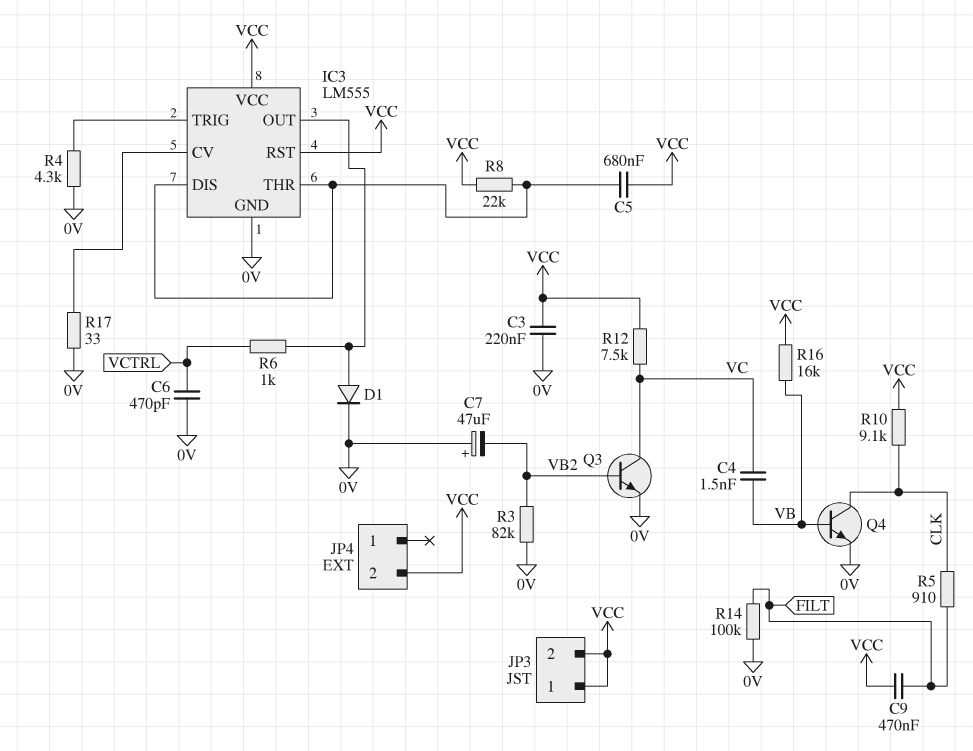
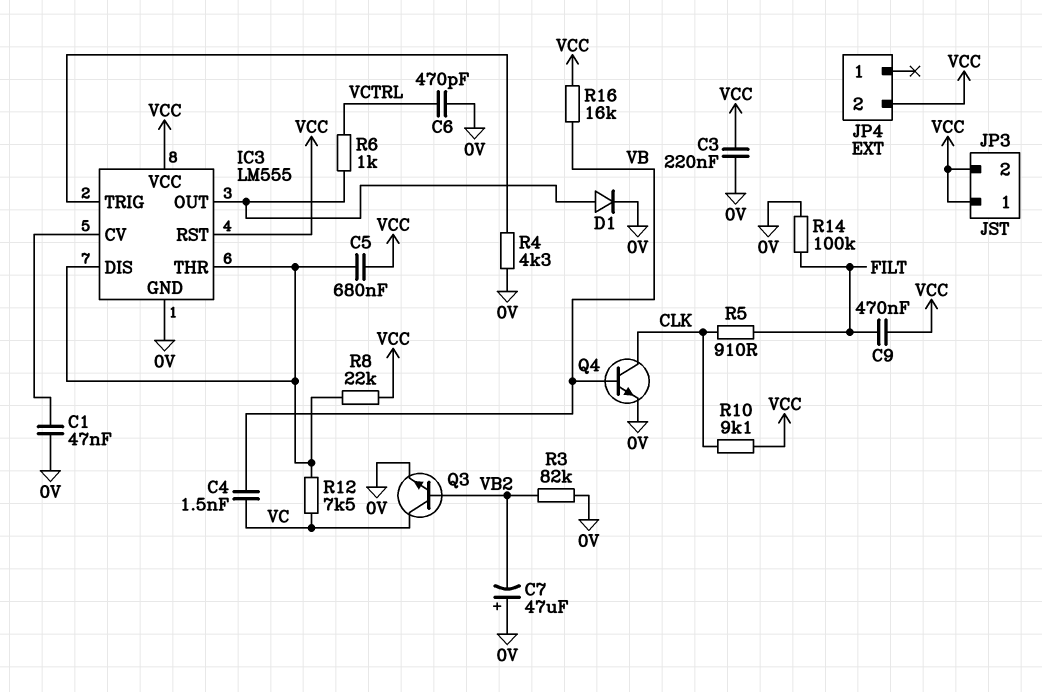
C1: none -> 47nF (0V, IC3/CV)
R12: 7.5k (VC, VCC) -> 7.5k (IC3/DIS, VC)
R17: 33 (0V, IC3/CV) -> none

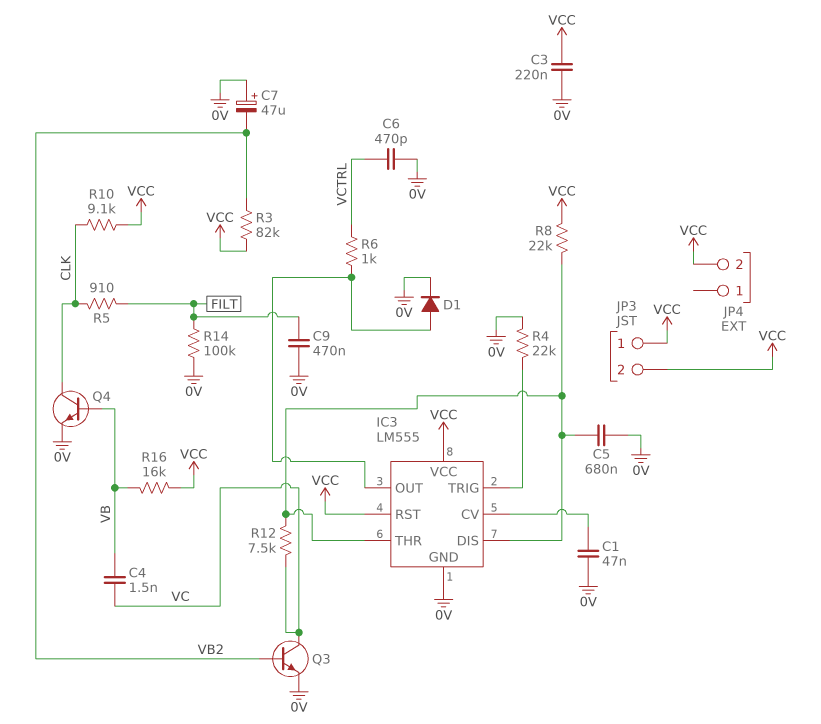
C5: 680nF (IC3/DIS, VCC) -> 680nF (0V, IC3/DIS)
C9: 470nF (FILT, VCC) -> 470nF (0V, FILT)
R3: 82k (0V, VB2) -> 82k (VB2, VCC)
R4: 4.3k (0V, IC3/TRIG) -> 22k (0V, IC3/TRIG)

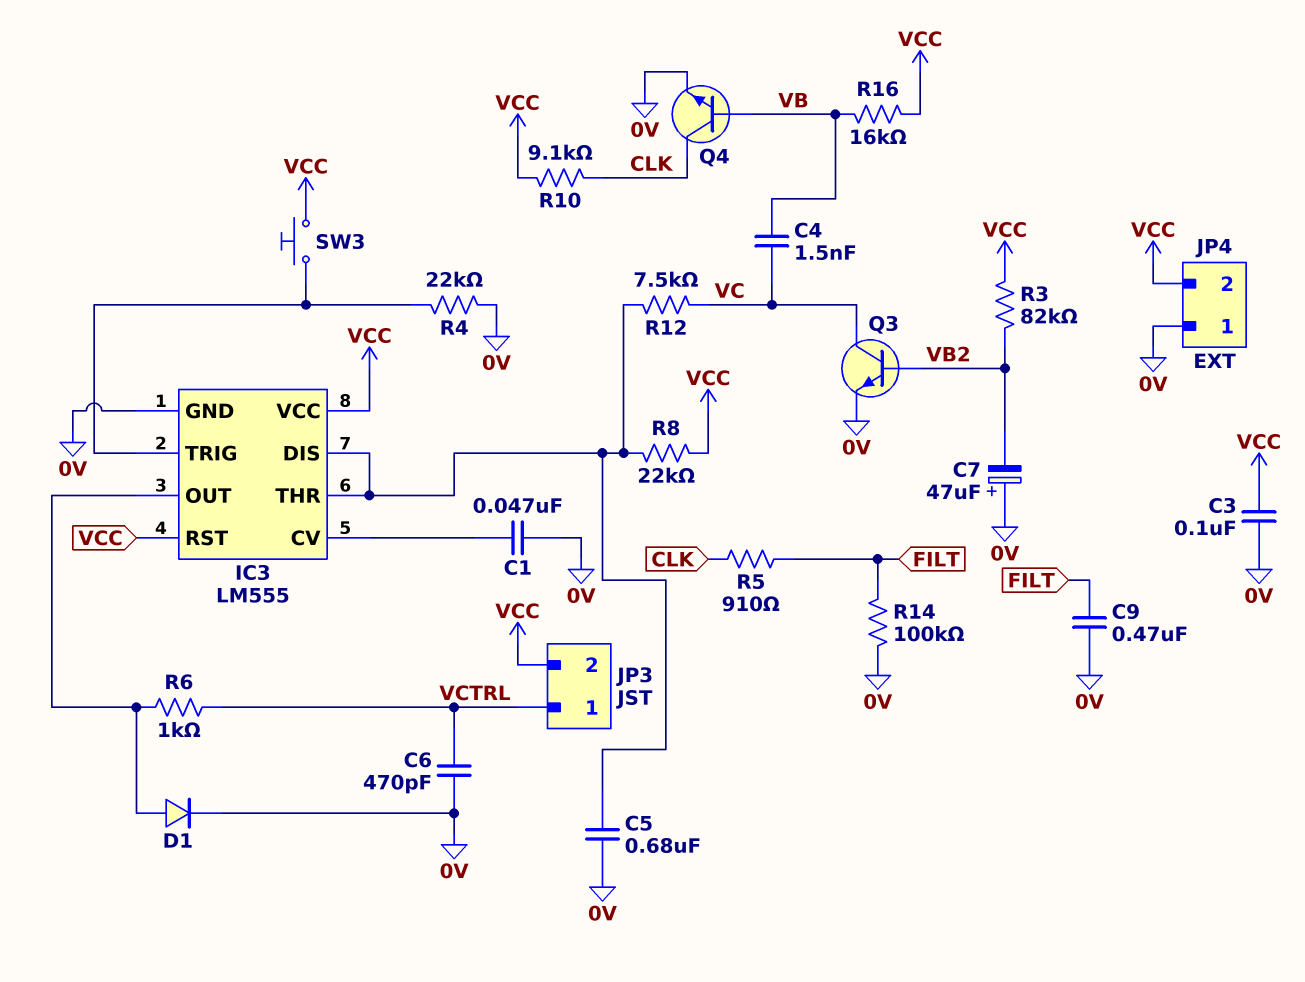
C3: 220nF (0V, VCC) -> 100nF (0V, VCC)
JP3 pin 1: VCC -> VCTRL
JP4 pin 1: none -> 0V
SW3: none -> button (IC3/TRIG, VCC)

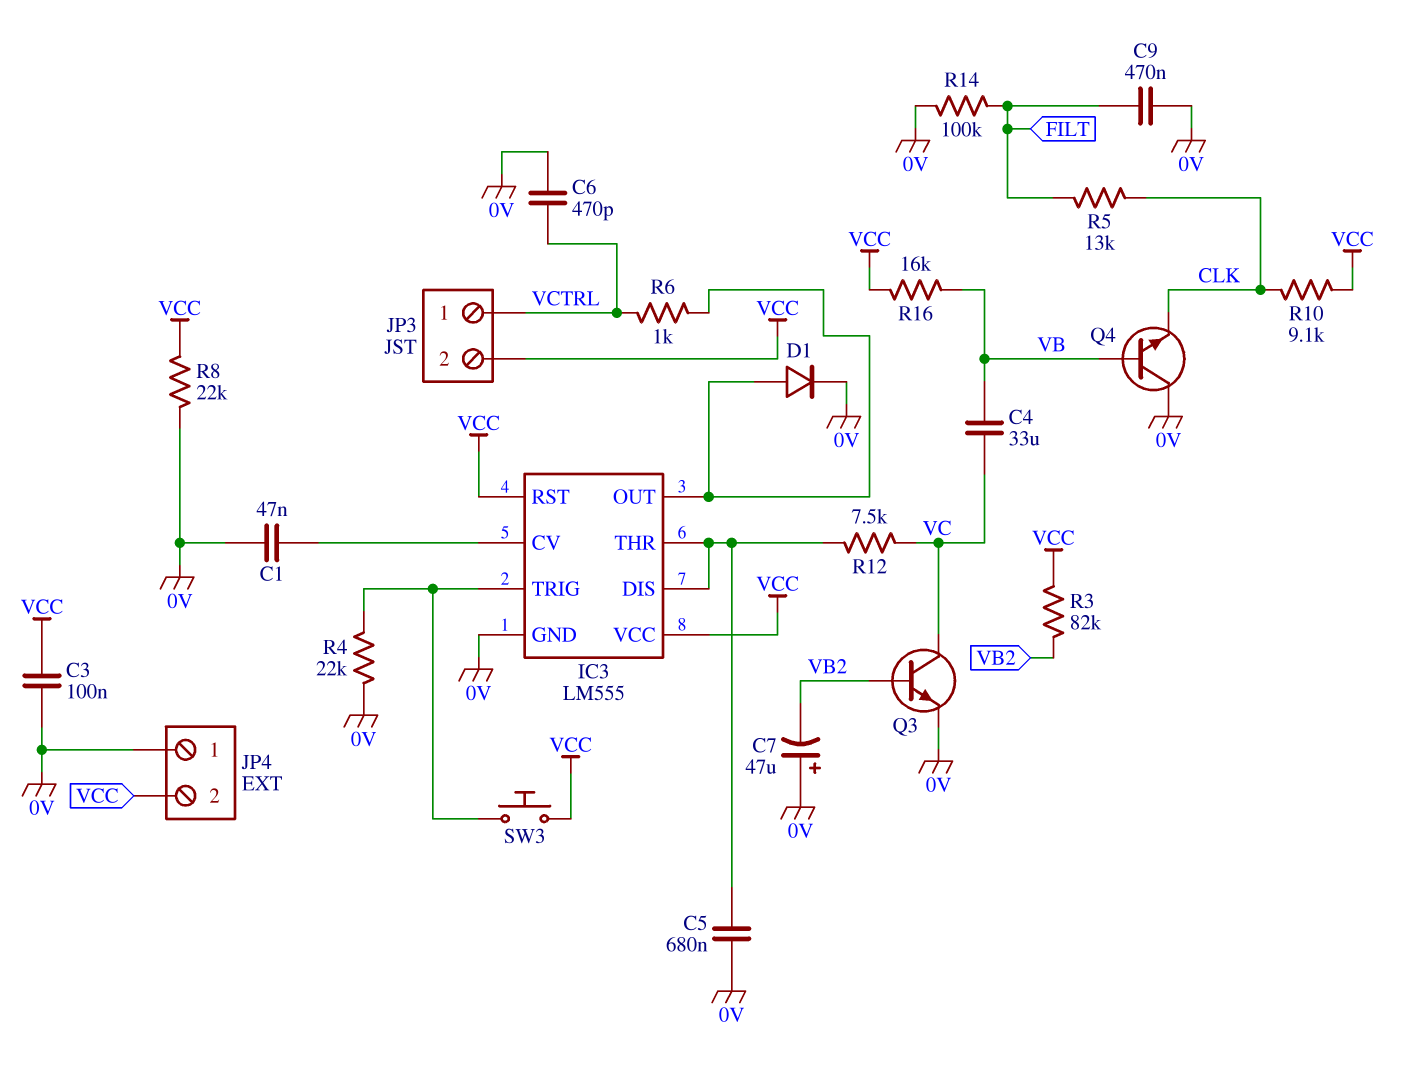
C4: 1.5nF (VB, VC) -> 33uF (VB, VC)
Q4: NPN (B VB, C CLK, E 0V) -> NPN (B VB, C 0V, E CLK)
R5: 910 (CLK, FILT) -> 13k (CLK, FILT)
R8: 22k (IC3/DIS, VCC) -> 22k (0V, VCC)

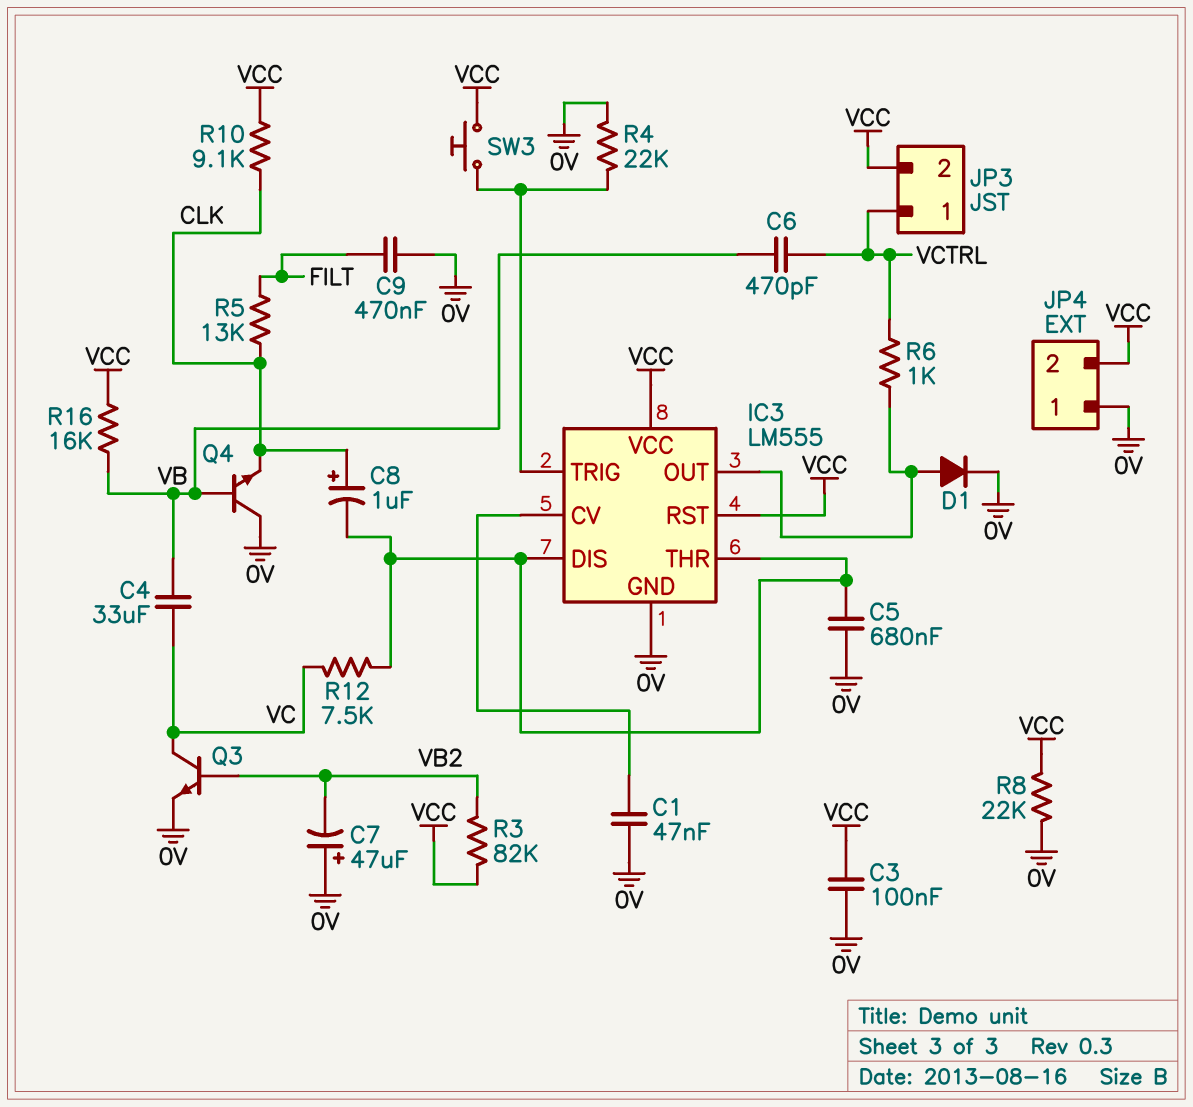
C6: 470pF (0V, VCTRL) -> 470pF (VB, VCTRL)
C8: none -> 1uF (plus CLK, minus IC3/DIS)
R14: 100k (0V, FILT) -> none

